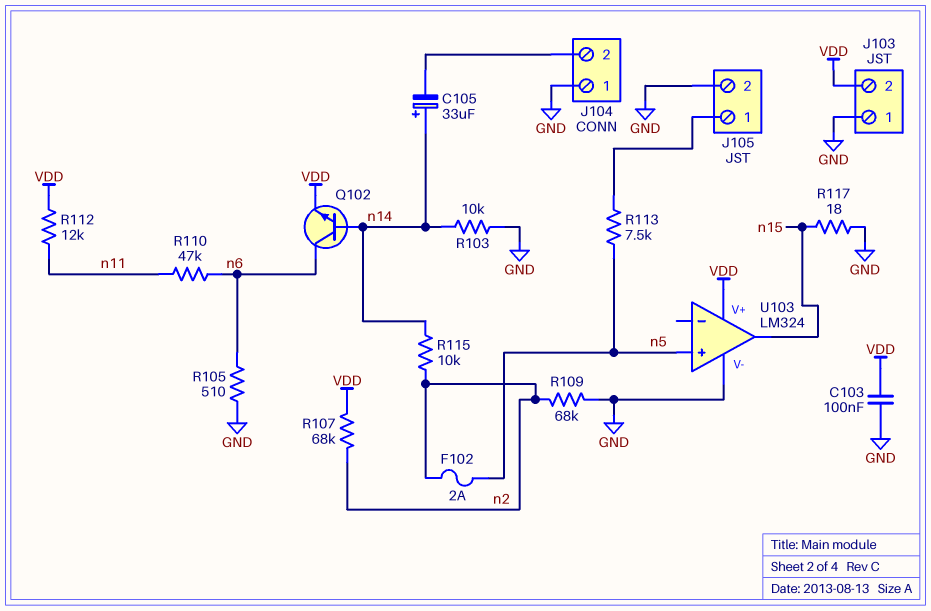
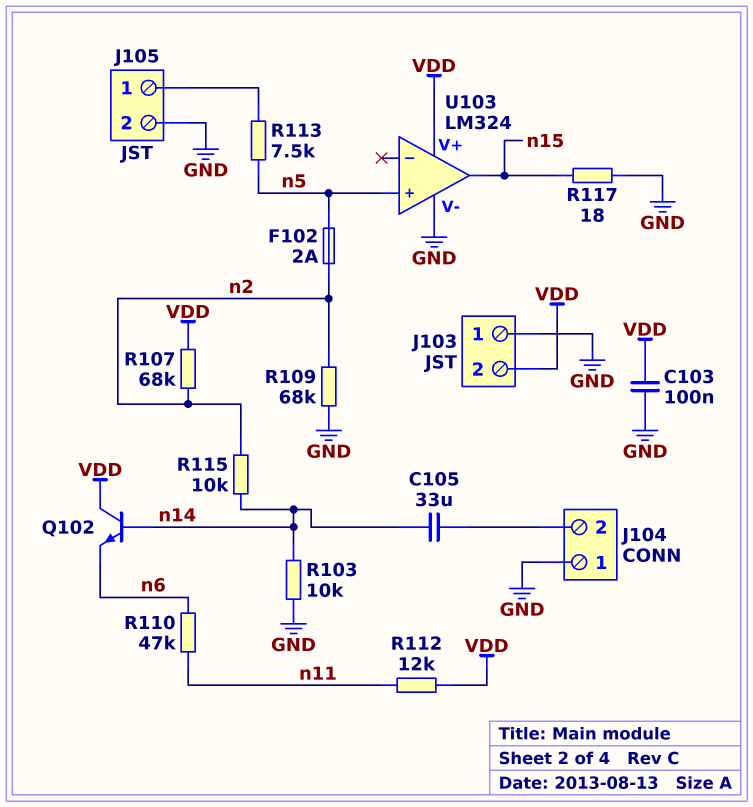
C105: 33uF (plus n14, minus J104/2) -> 33uF (J104/2, n14)
Q102: NPN (B n14, C n6, E VDD) -> NPN (B n14, C VDD, E n6)
R105: 510 (GND, n6) -> none

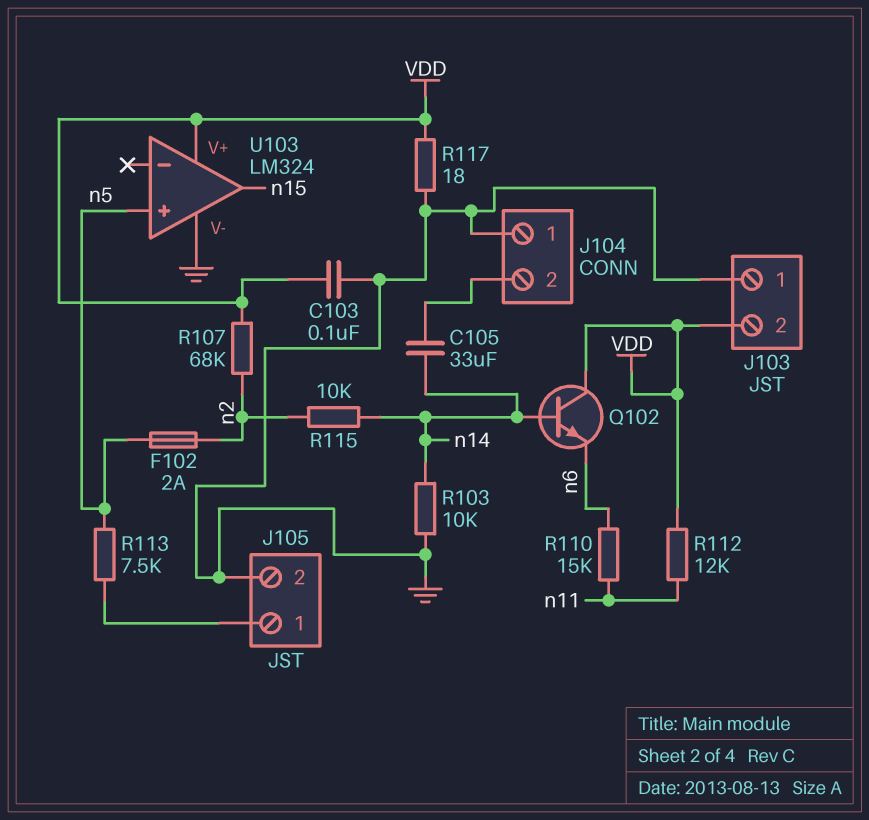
R109: 68k (GND, n2) -> none
R110: 47k (n6, n11) -> 15k (n6, n11)
R117: 18 (GND, n15) -> 18 (GND, VDD)

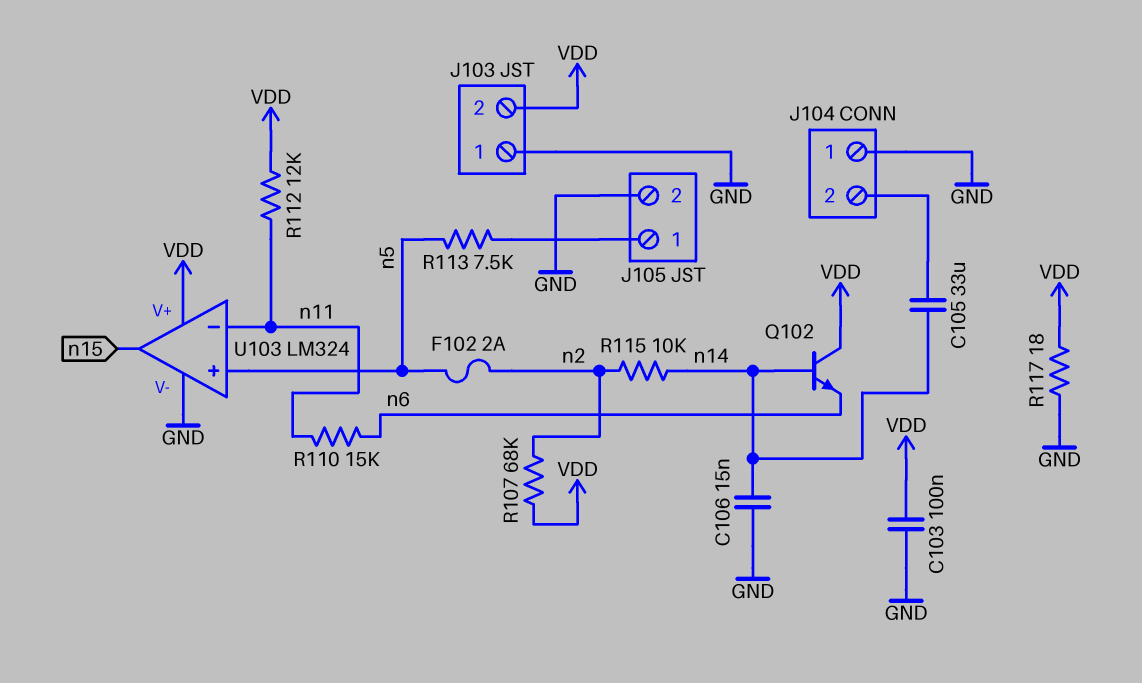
C106: none -> 15nF (GND, n14)
R103: 10k (GND, n14) -> none
U103 pin in-: none -> n11

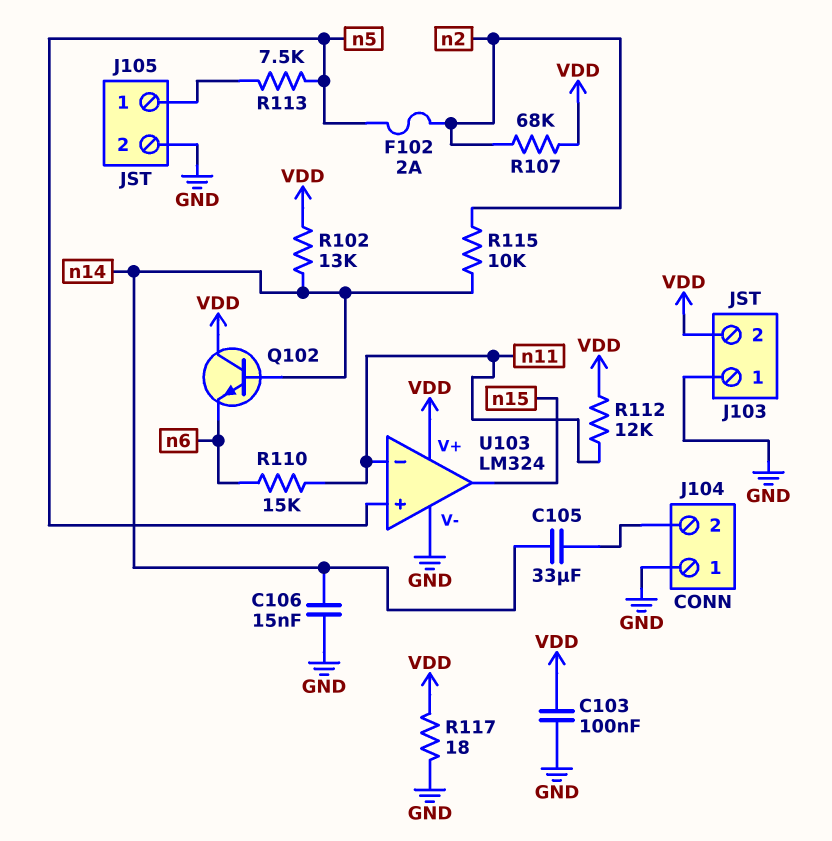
R102: none -> 13k (VDD, n14)

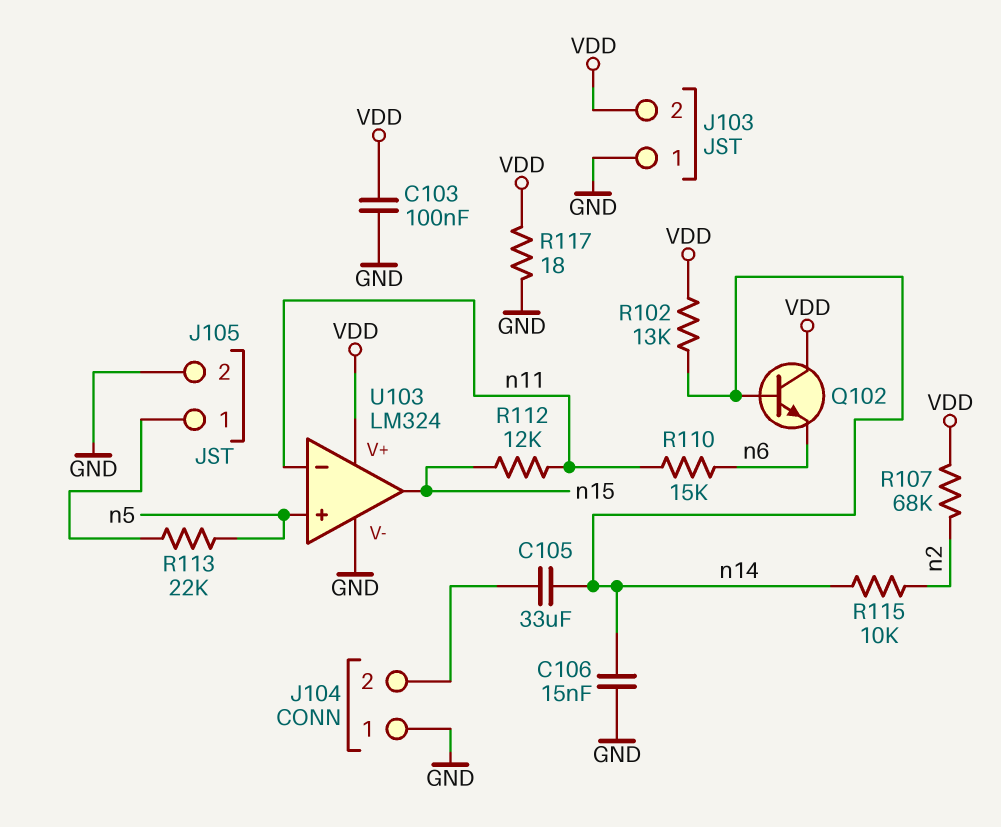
F102: 2A (n2, n5) -> none
R112: 12k (VDD, n11) -> 12k (n11, n15)
R113: 7.5k (J105/1, n5) -> 22k (J105/1, n5)

